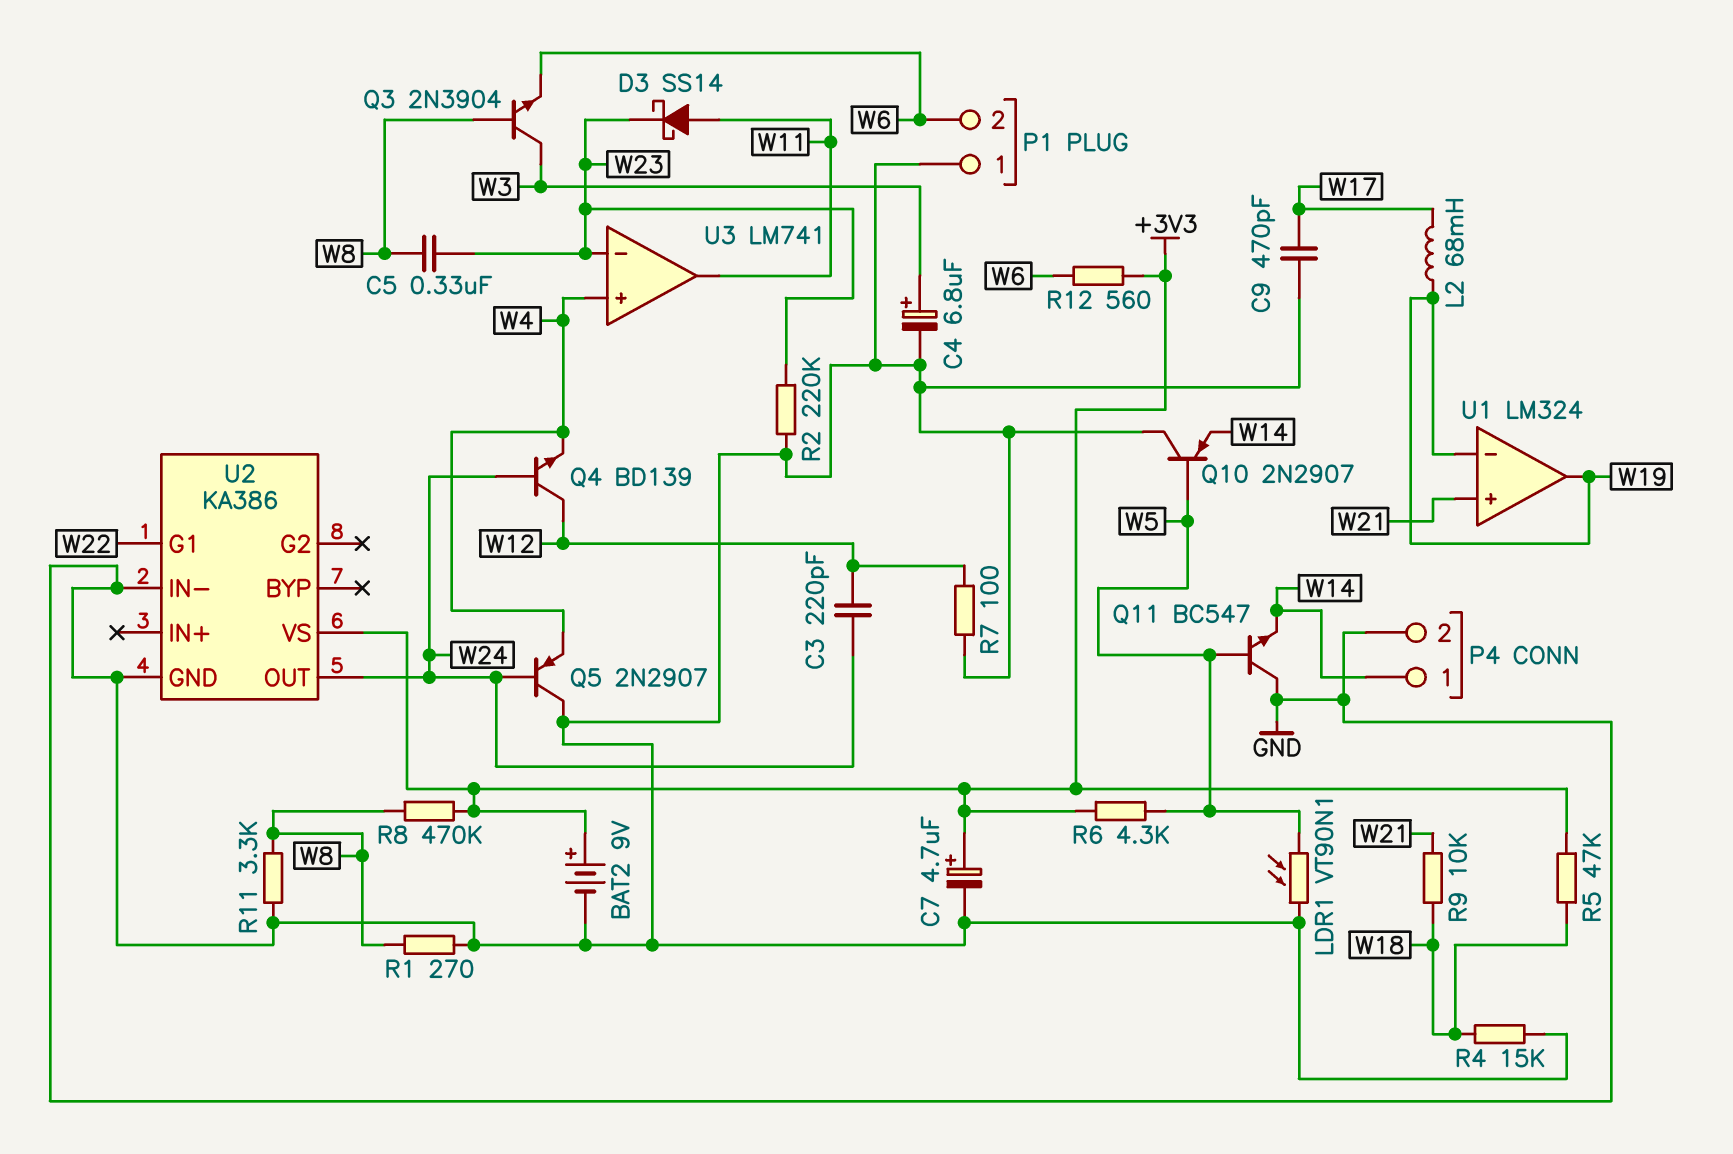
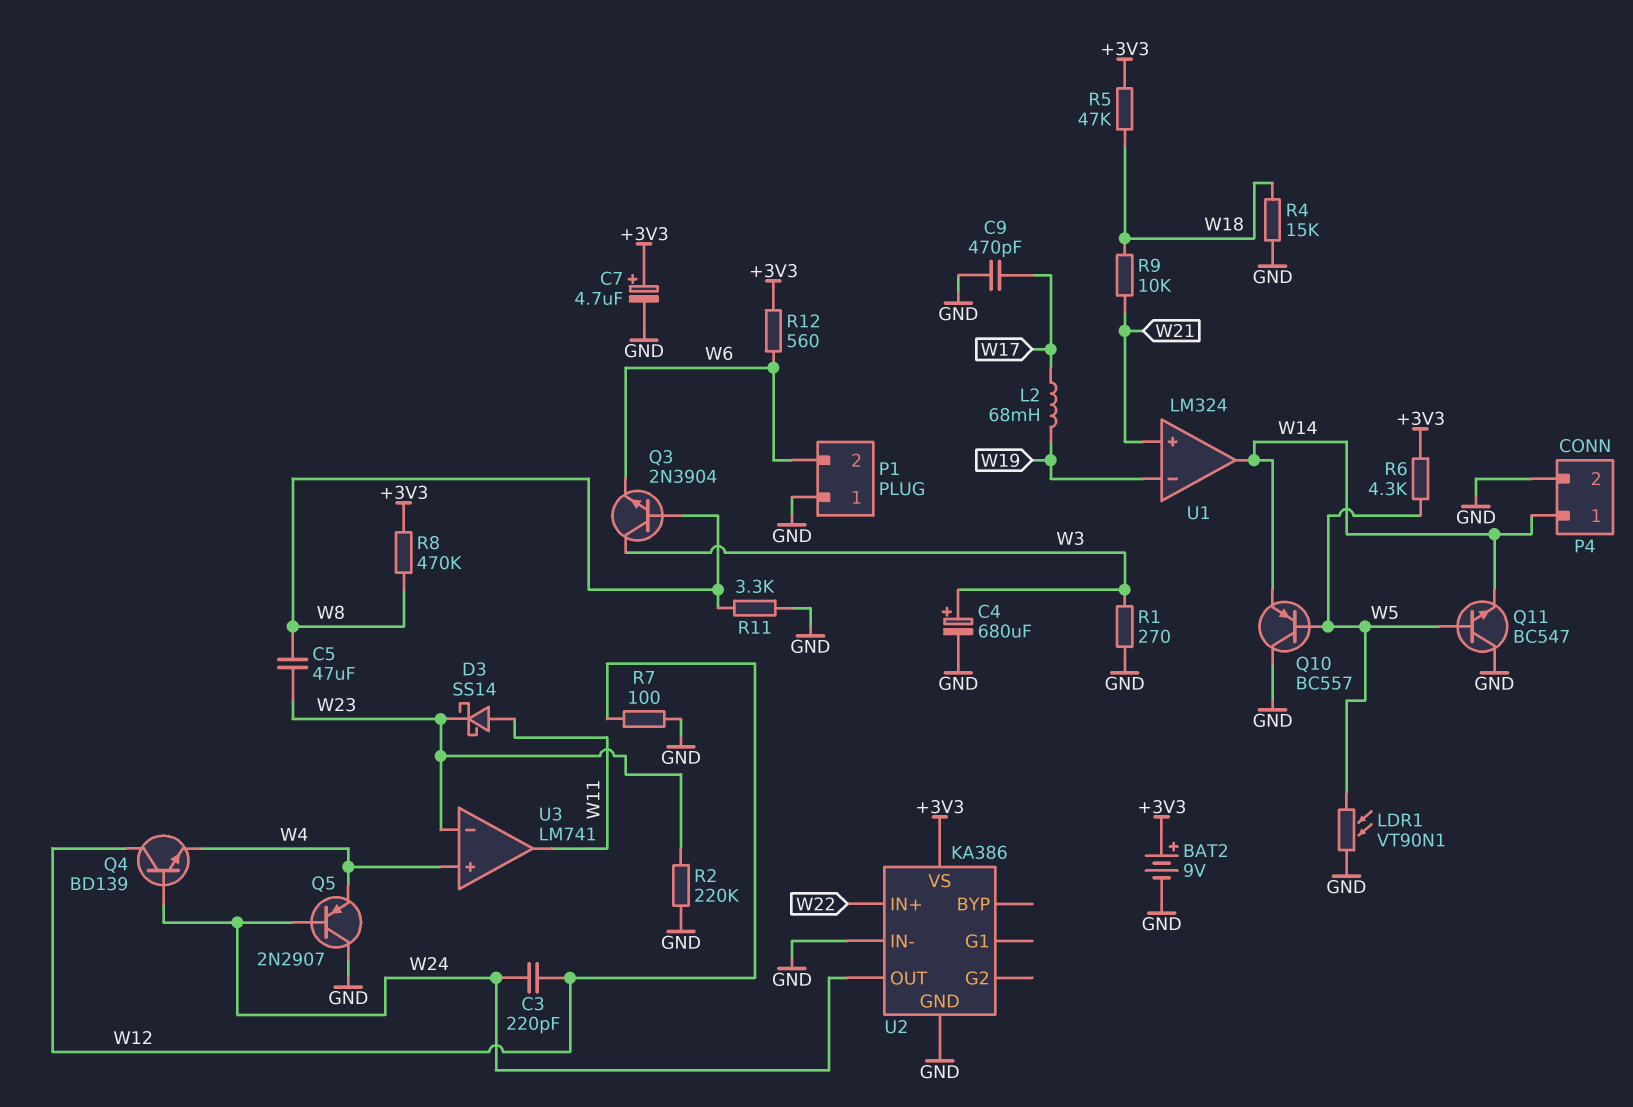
C4: 6.8uF (plus W3, minus GND) -> 680uF (plus W3, minus GND)
C5: 330nF (W8, W23) -> 47uF (W8, W23)
Q10: PNP 2N2907 (B W5, C GND, E W14) -> PNP BC557 (B W5, C GND, E W14)
R1: 270 (GND, W8) -> 270 (GND, W3)
U1 pin out: W19 -> W14
U2 pin G1: W22 -> none
U2 pin IN+: none -> W22

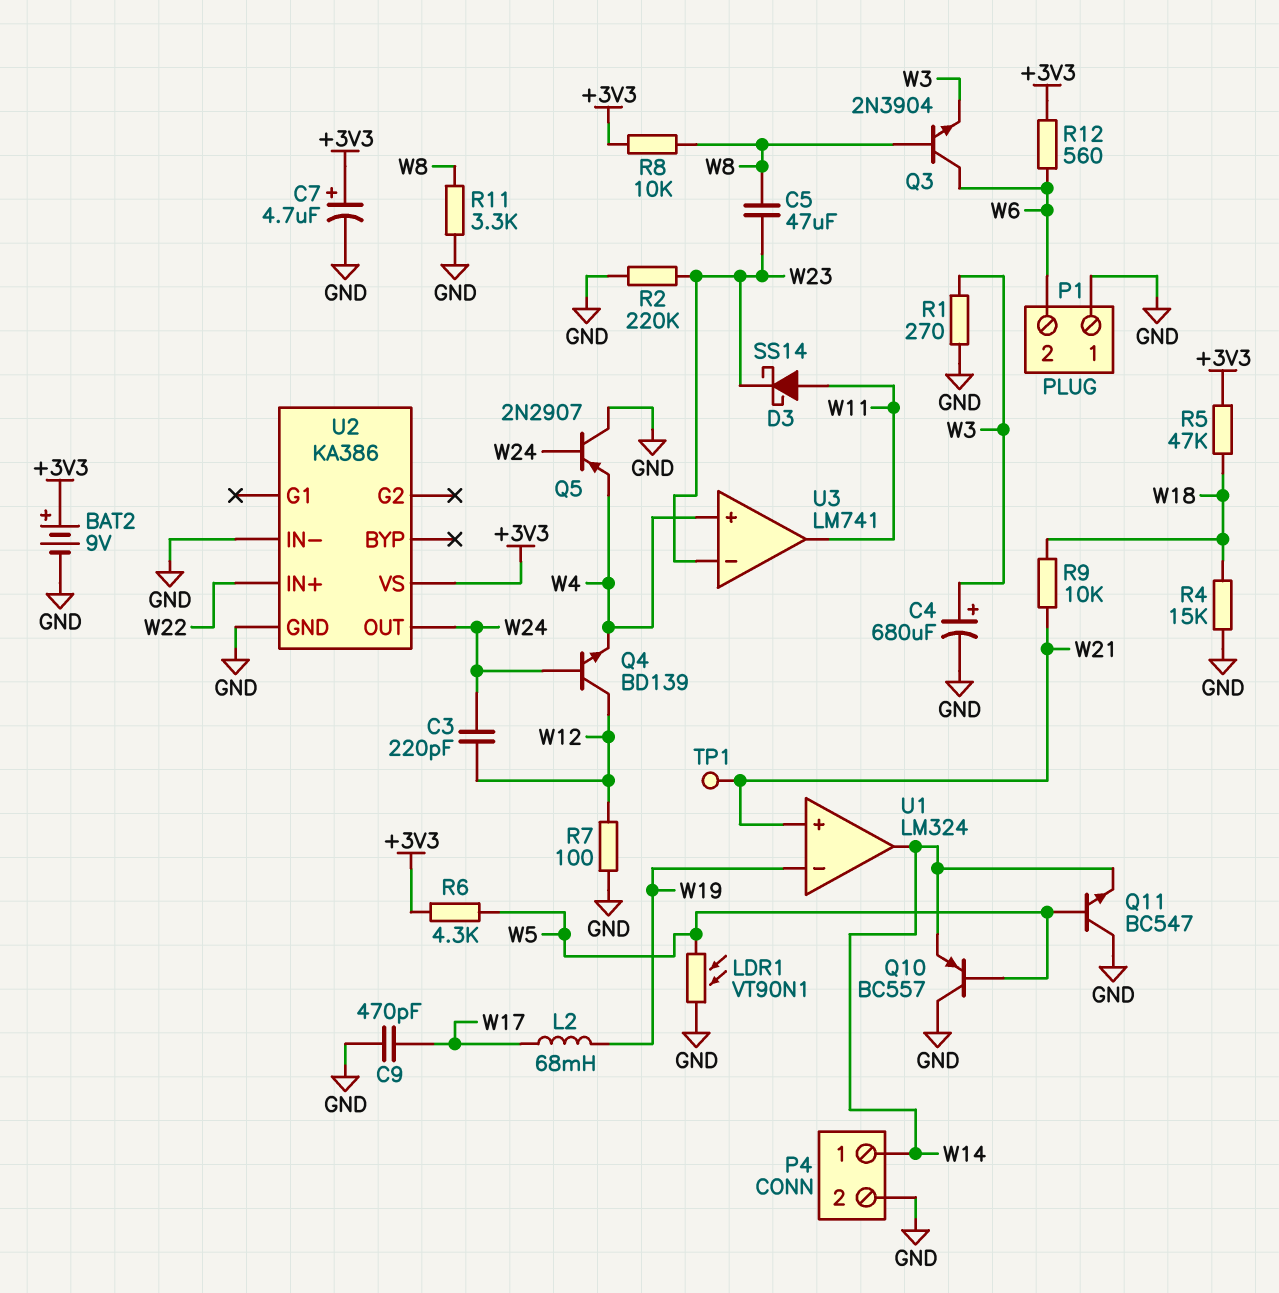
Q3: NPN 2N3904 (B W8, C W3, E W6) -> NPN 2N3904 (B W8, C W6, E W3)
R8: 470k (+3V3, W8) -> 10k (+3V3, W8)
TP1: none -> test point (W21)

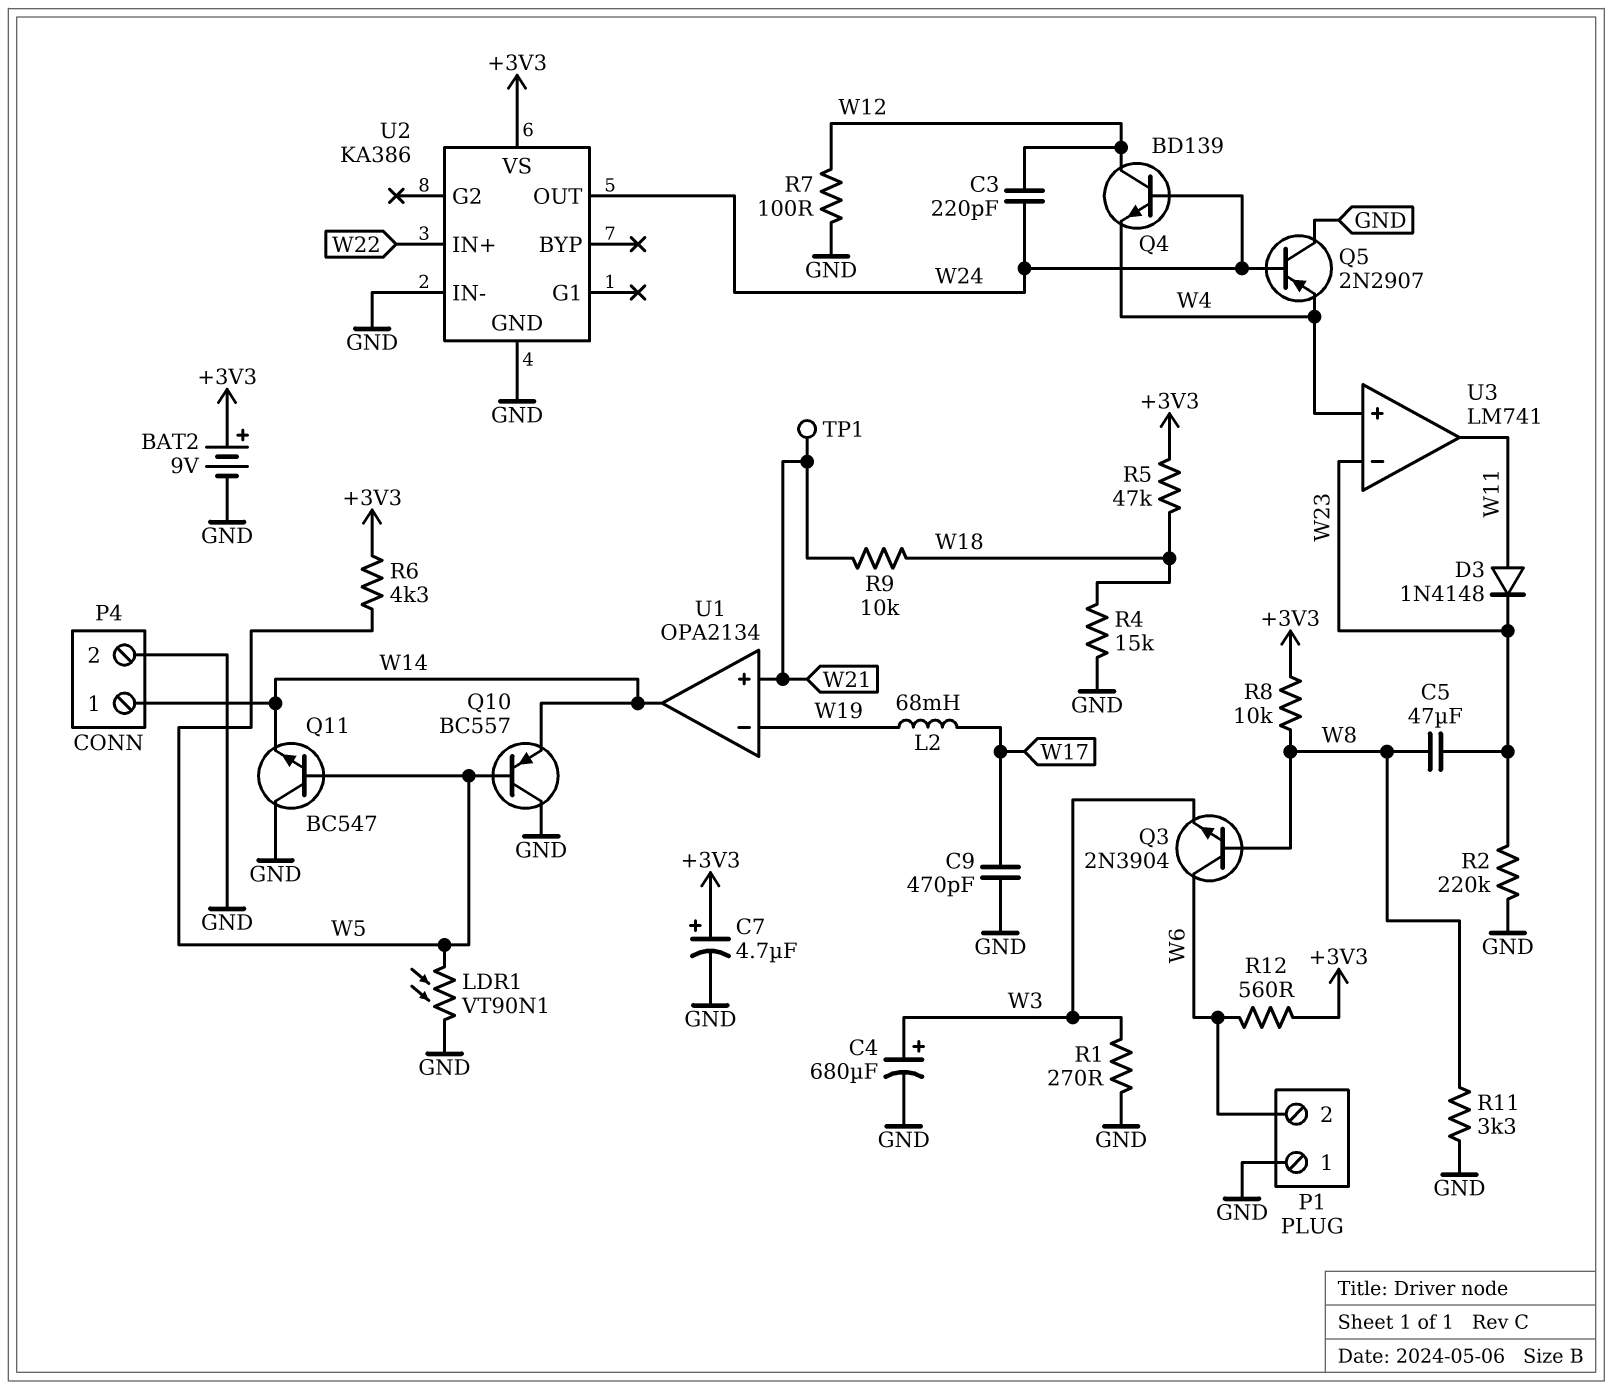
D3: schottky SS14 (A W11, K W23) -> diode 1N4148 (A W11, K W23)
U1: LM324 -> OPA2134

